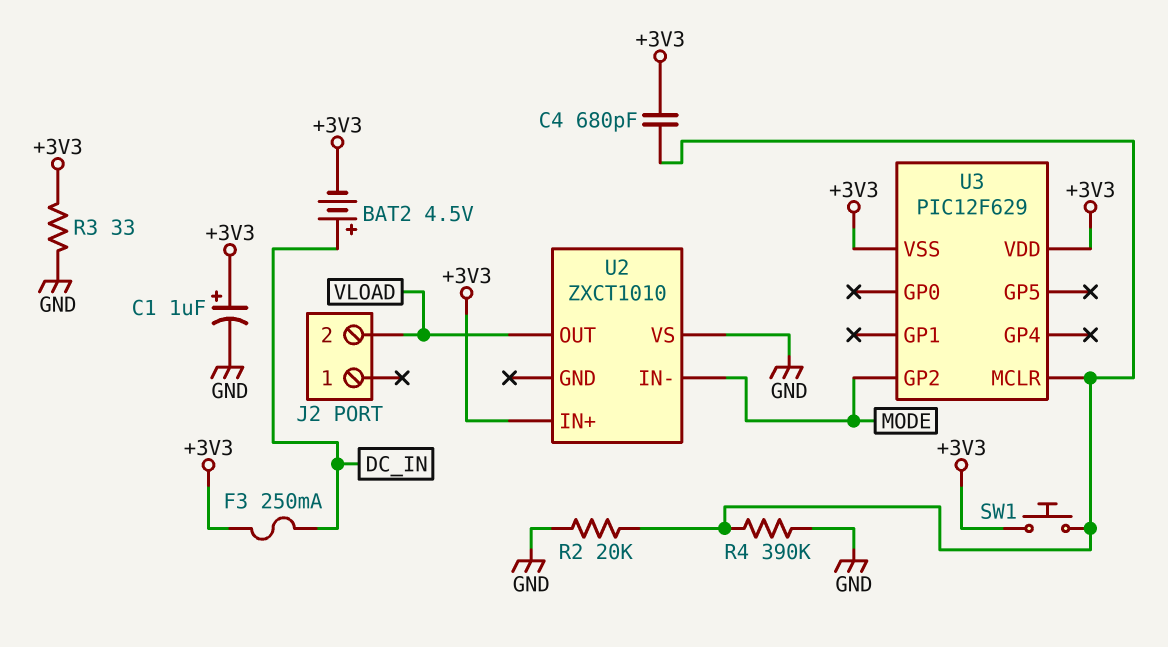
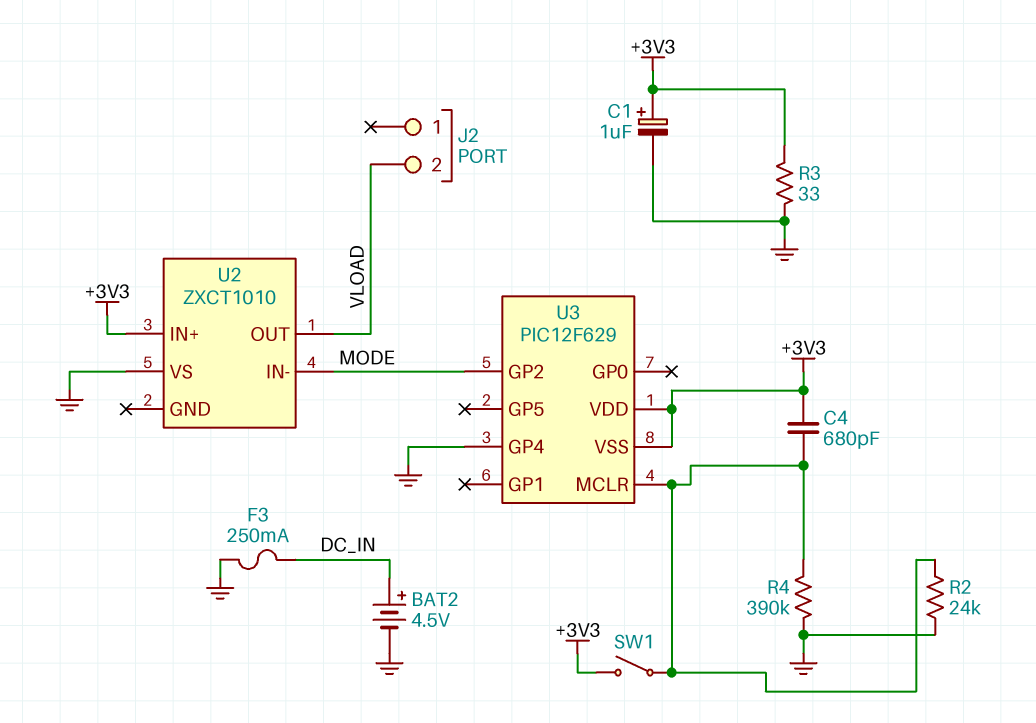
BAT2: 4.5V (plus DC_IN, minus +3V3) -> 4.5V (plus DC_IN, minus GND)
F3: 250mA (+3V3, DC_IN) -> 250mA (DC_IN, GND)
R2: 20k (GND, U3/MCLR) -> 24k (GND, U3/MCLR)
SW1: button (+3V3, U3/MCLR) -> switch (+3V3, U3/MCLR)
U3 pin GP4: none -> GND

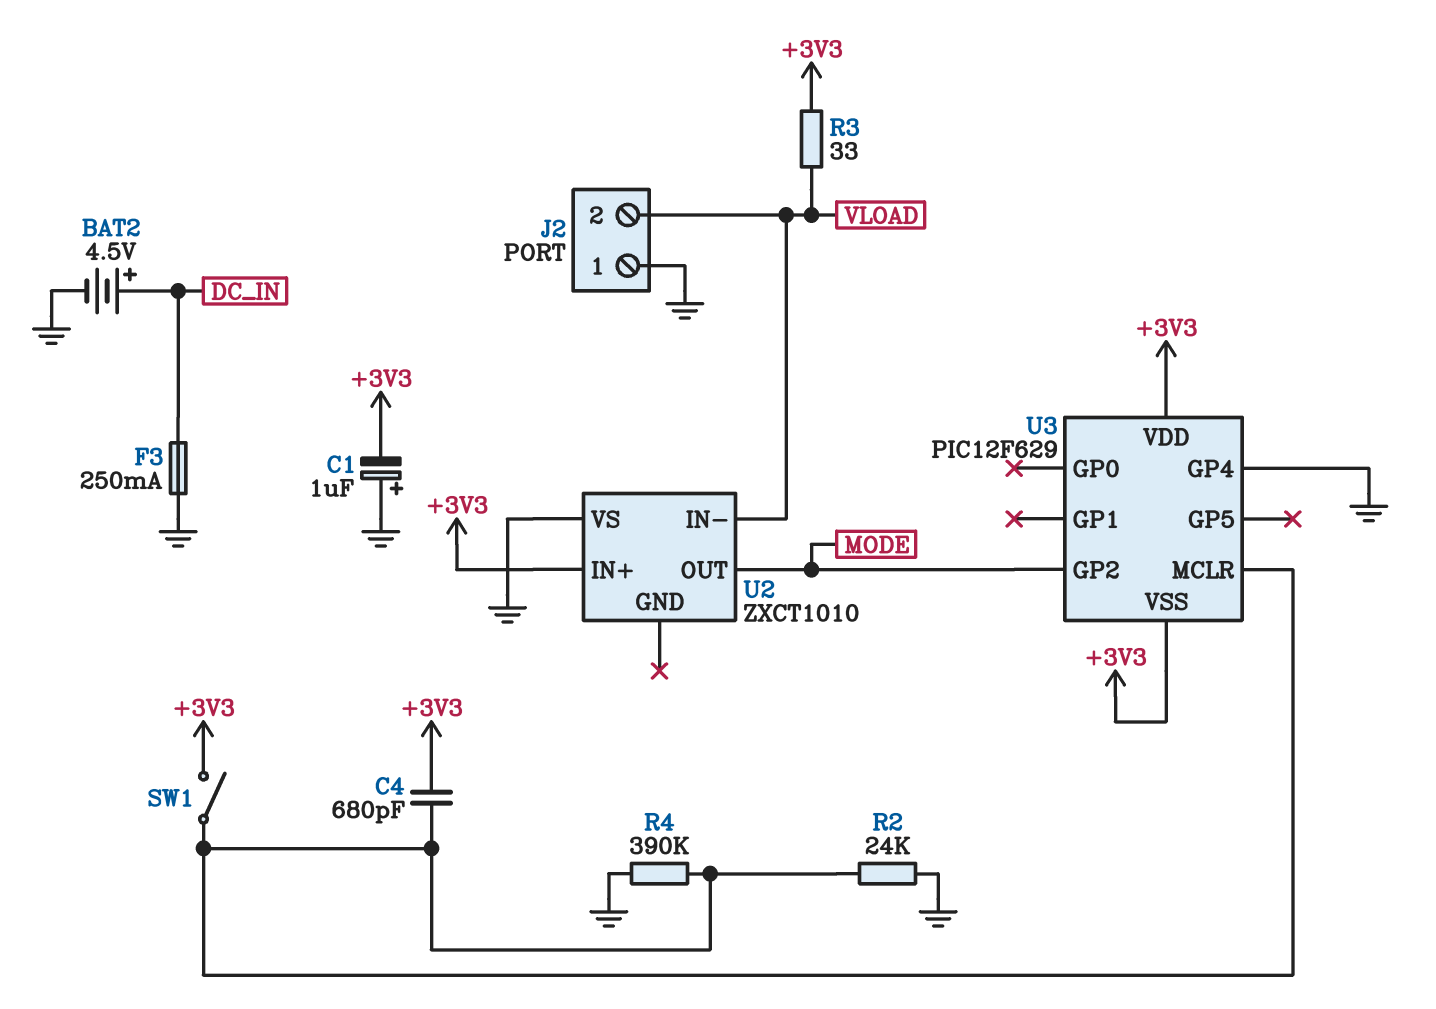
C1: 1uF (plus +3V3, minus GND) -> 1uF (plus GND, minus +3V3)
J2 pin 1: none -> GND
R3: 33 (+3V3, GND) -> 33 (+3V3, VLOAD)
U2 pin IN-: MODE -> VLOAD
U2 pin OUT: VLOAD -> MODE

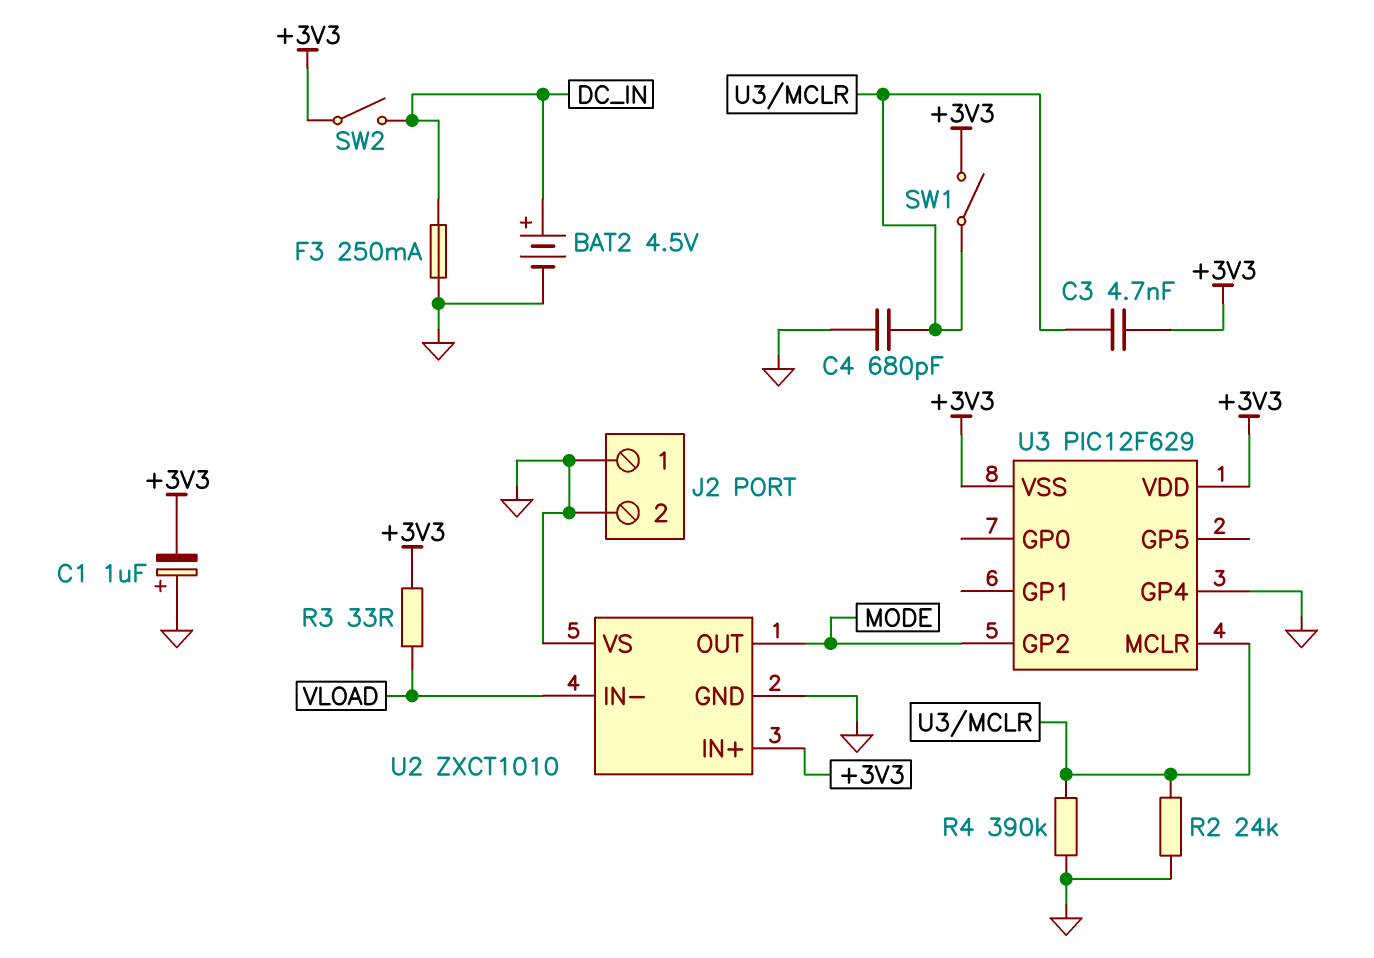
C3: none -> 4.7nF (+3V3, U3/MCLR)
C4: 680pF (+3V3, U3/MCLR) -> 680pF (GND, U3/MCLR)
J2 pin 2: VLOAD -> GND
SW2: none -> switch (+3V3, DC_IN)
U2 pin GND: none -> GND

